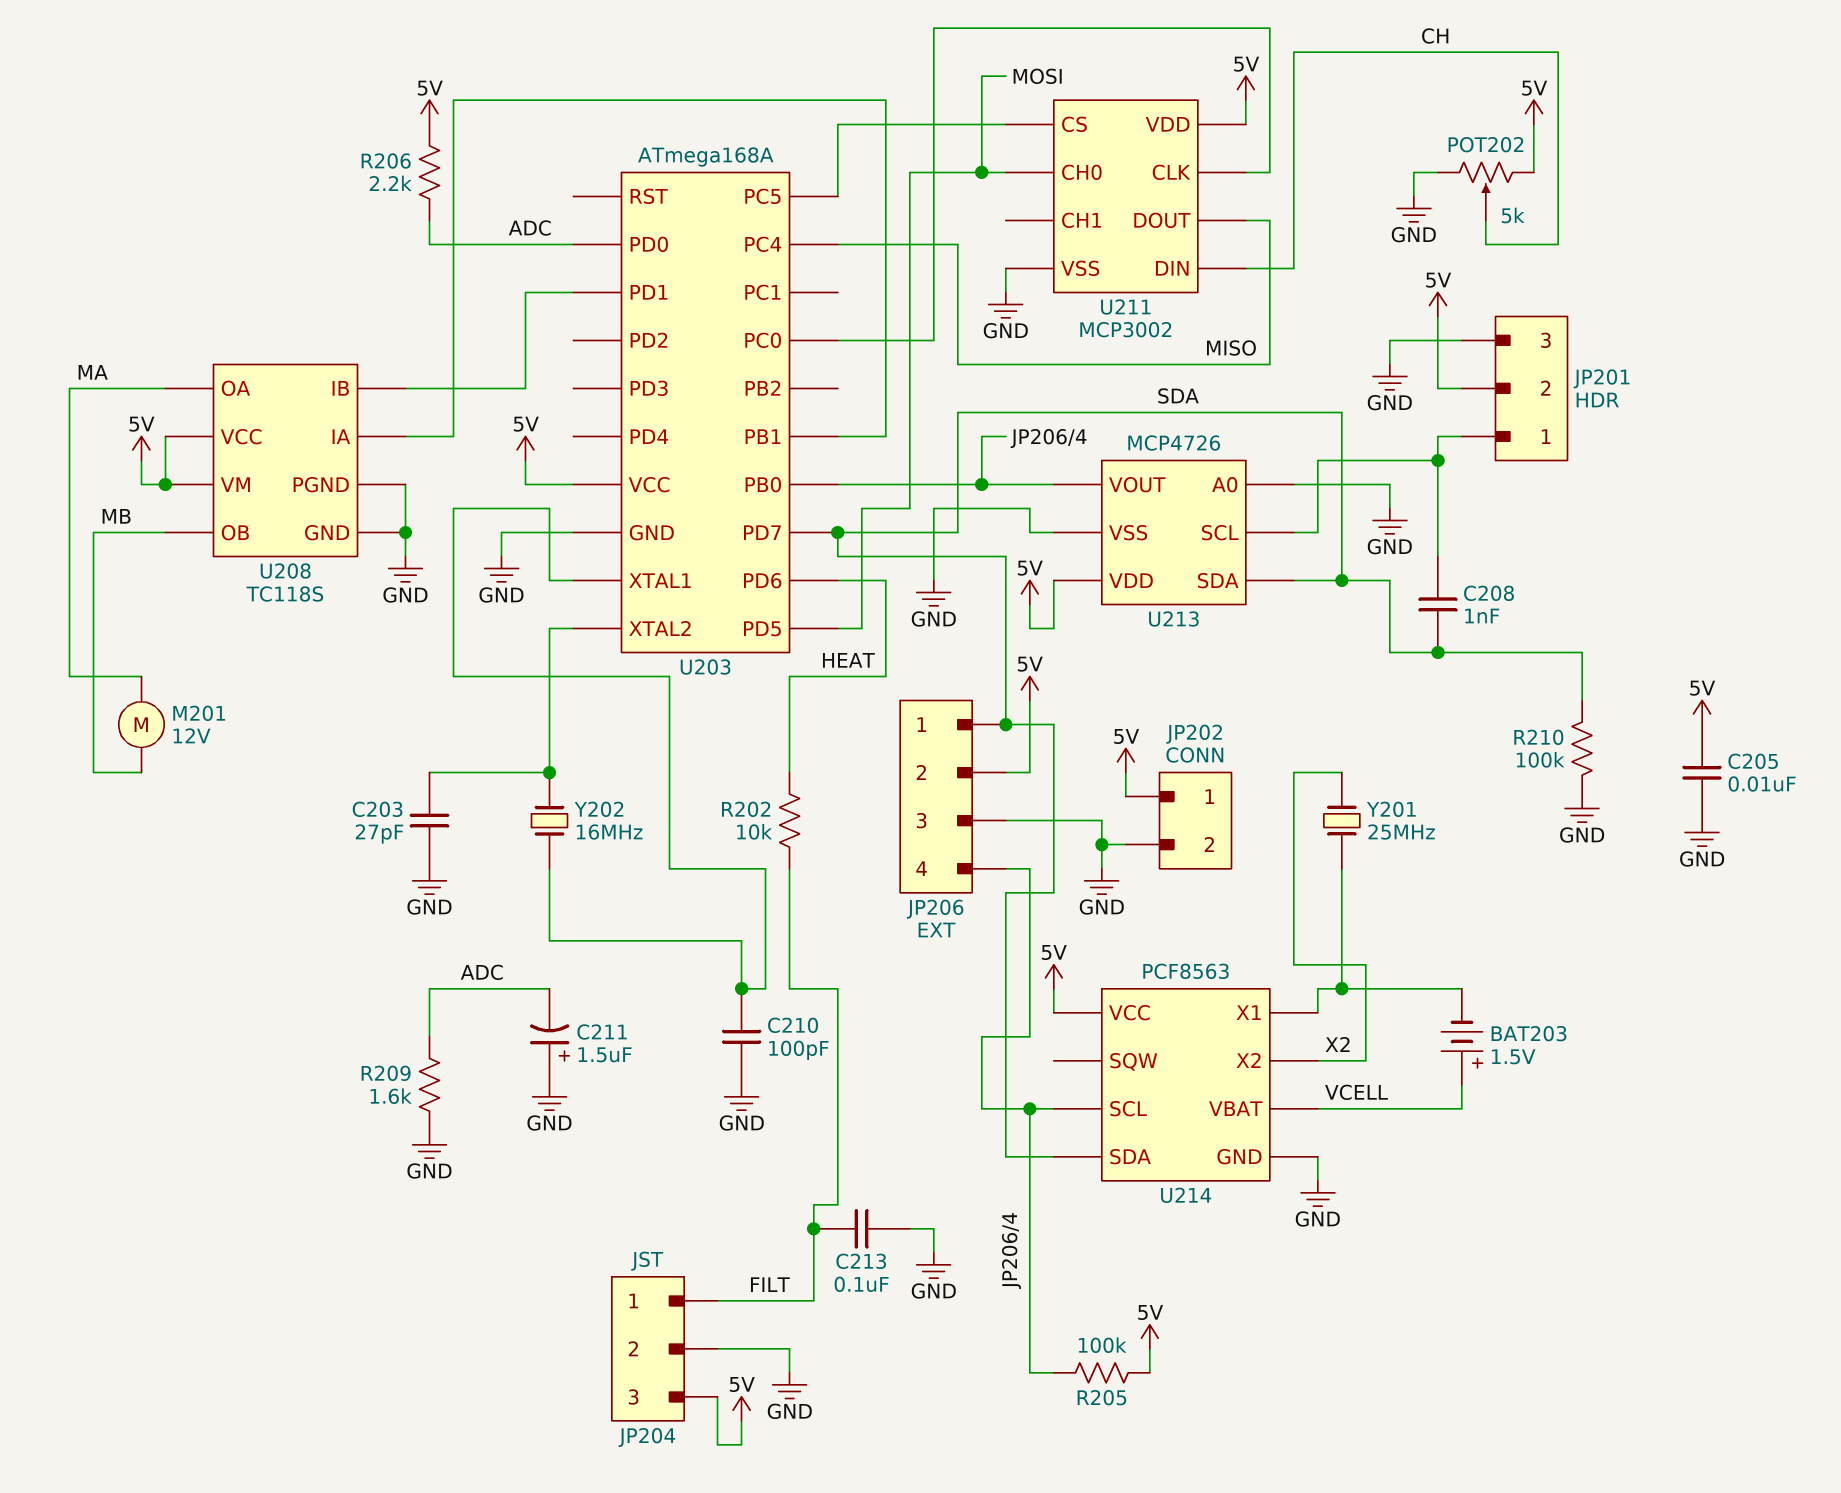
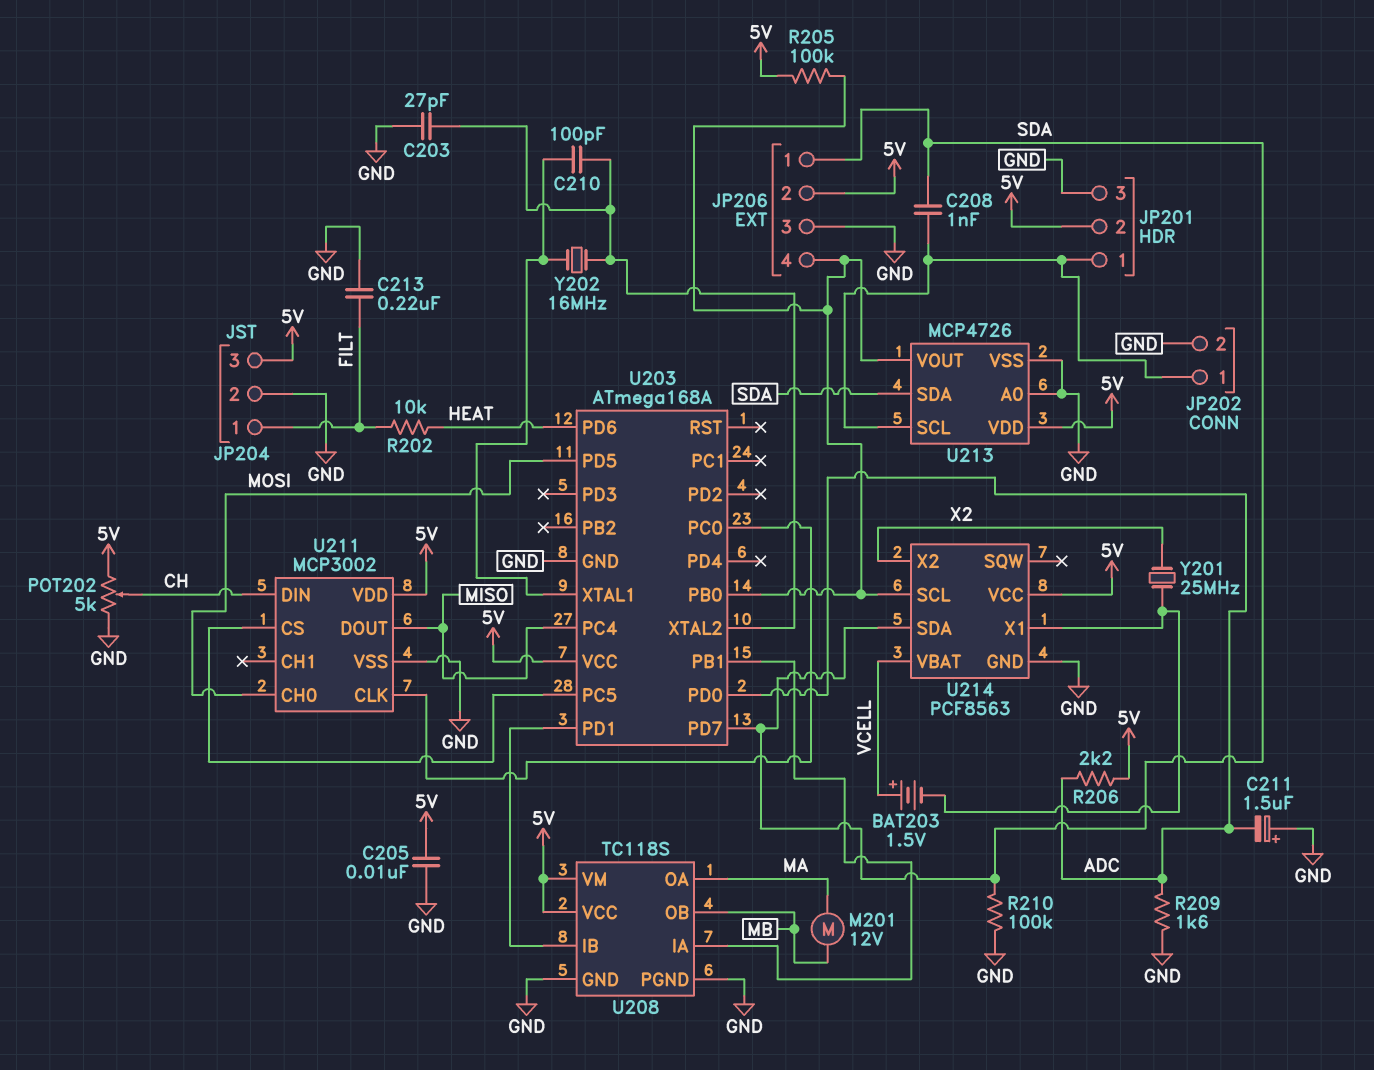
C210: 100pF (GND, U203/XTAL1) -> 100pF (U203/XTAL1, U203/XTAL2)
C213: 100nF (FILT, GND) -> 220nF (FILT, GND)
JP202 pin 1: 5V -> JP201/1

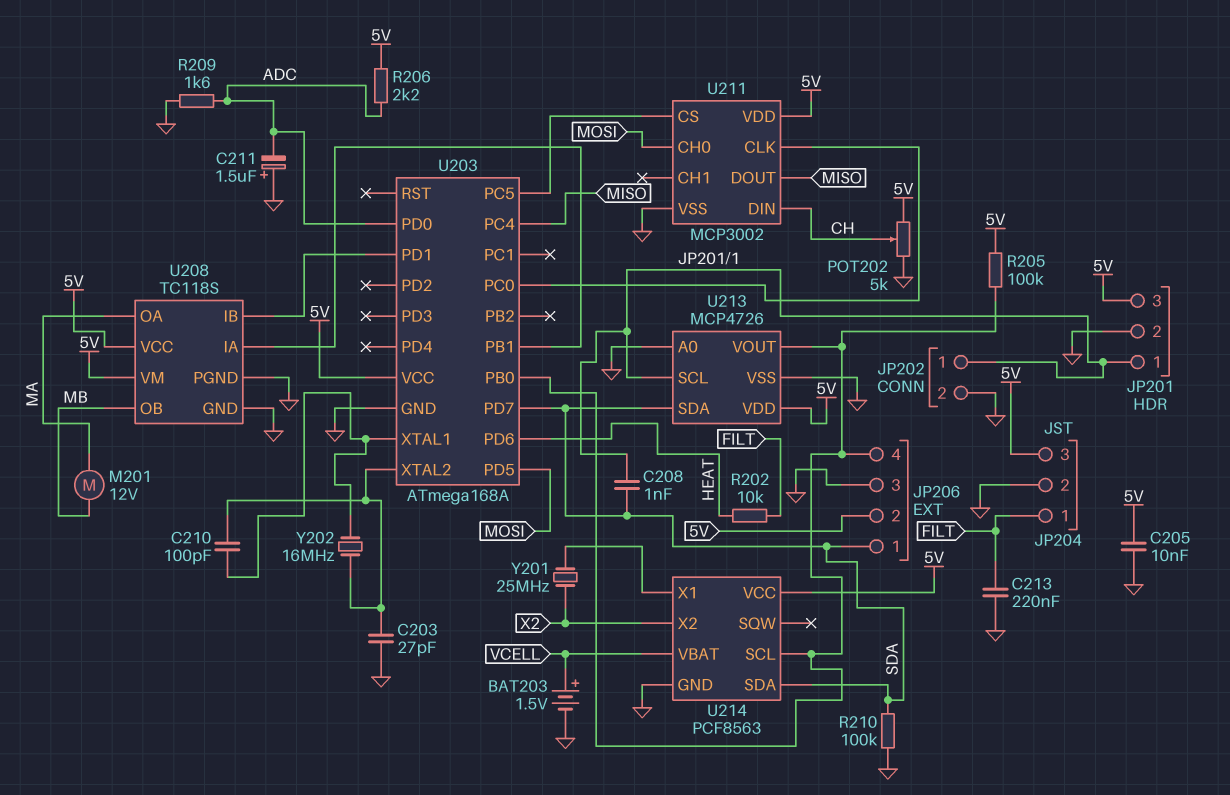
BAT203: 1.5V (plus VCELL, minus U214/X1) -> 1.5V (plus VCELL, minus GND)
JP201 pin 2: 5V -> GND
JP201 pin 3: GND -> 5V

